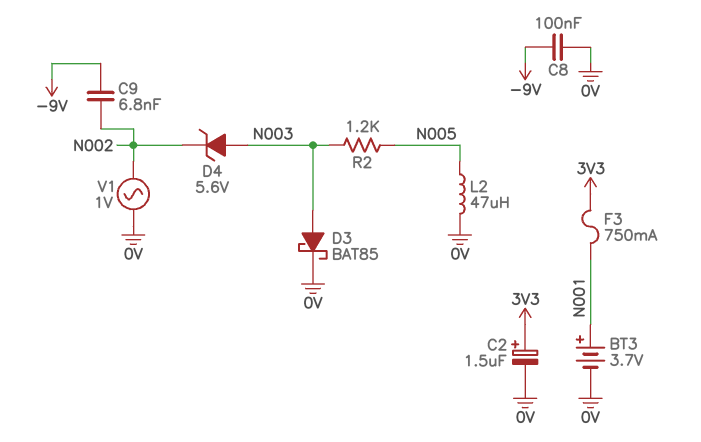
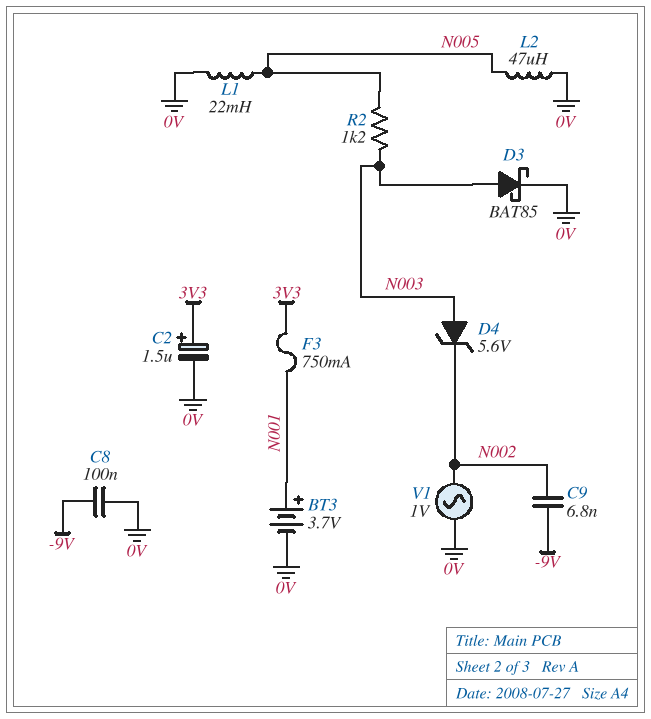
L1: none -> 22mH (0V, N005)

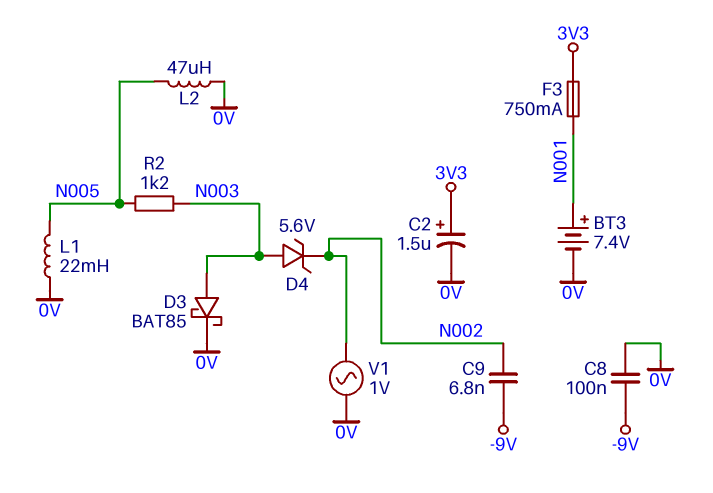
BT3: 3.7V (plus N001, minus 0V) -> 7.4V (plus N001, minus 0V)

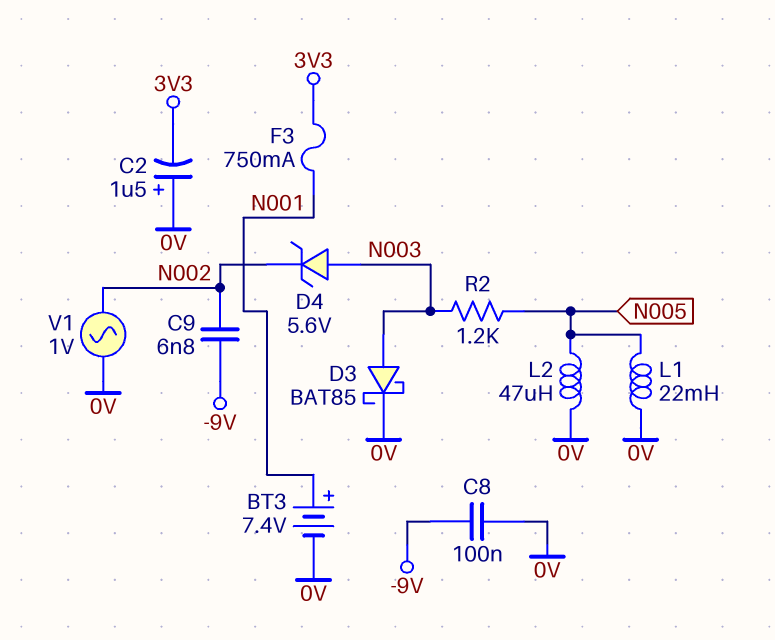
C2: 1.5uF (plus 3V3, minus 0V) -> 1.5uF (plus 0V, minus 3V3)

